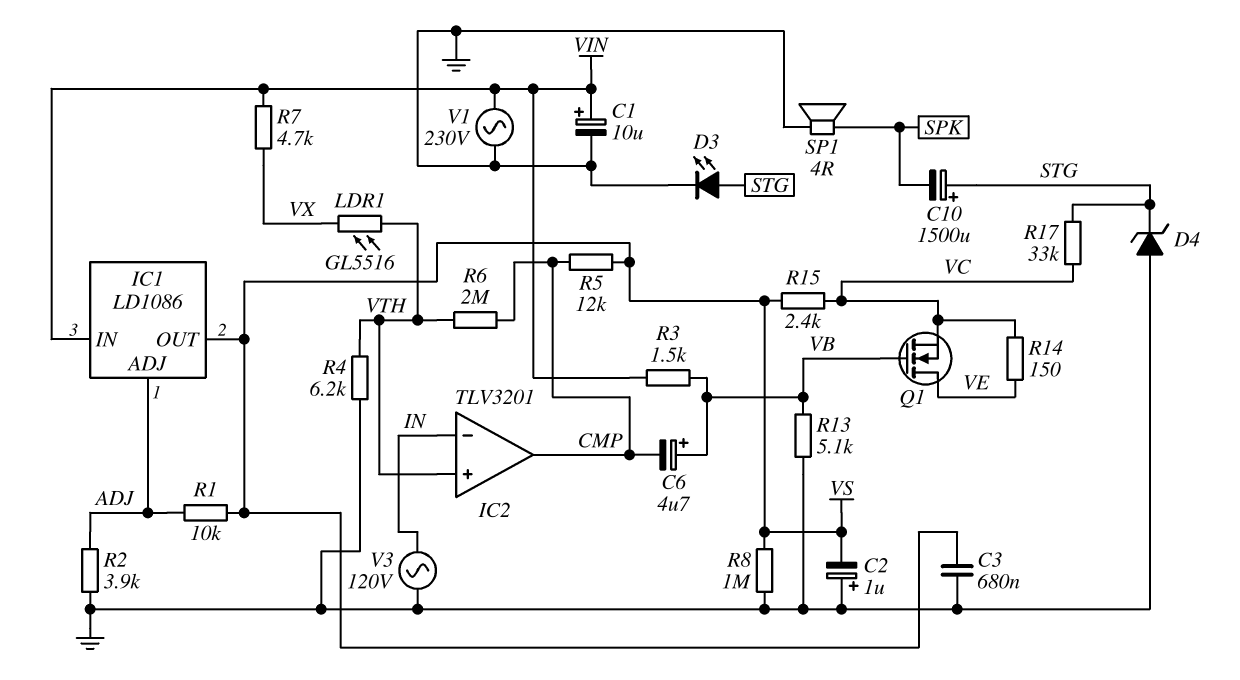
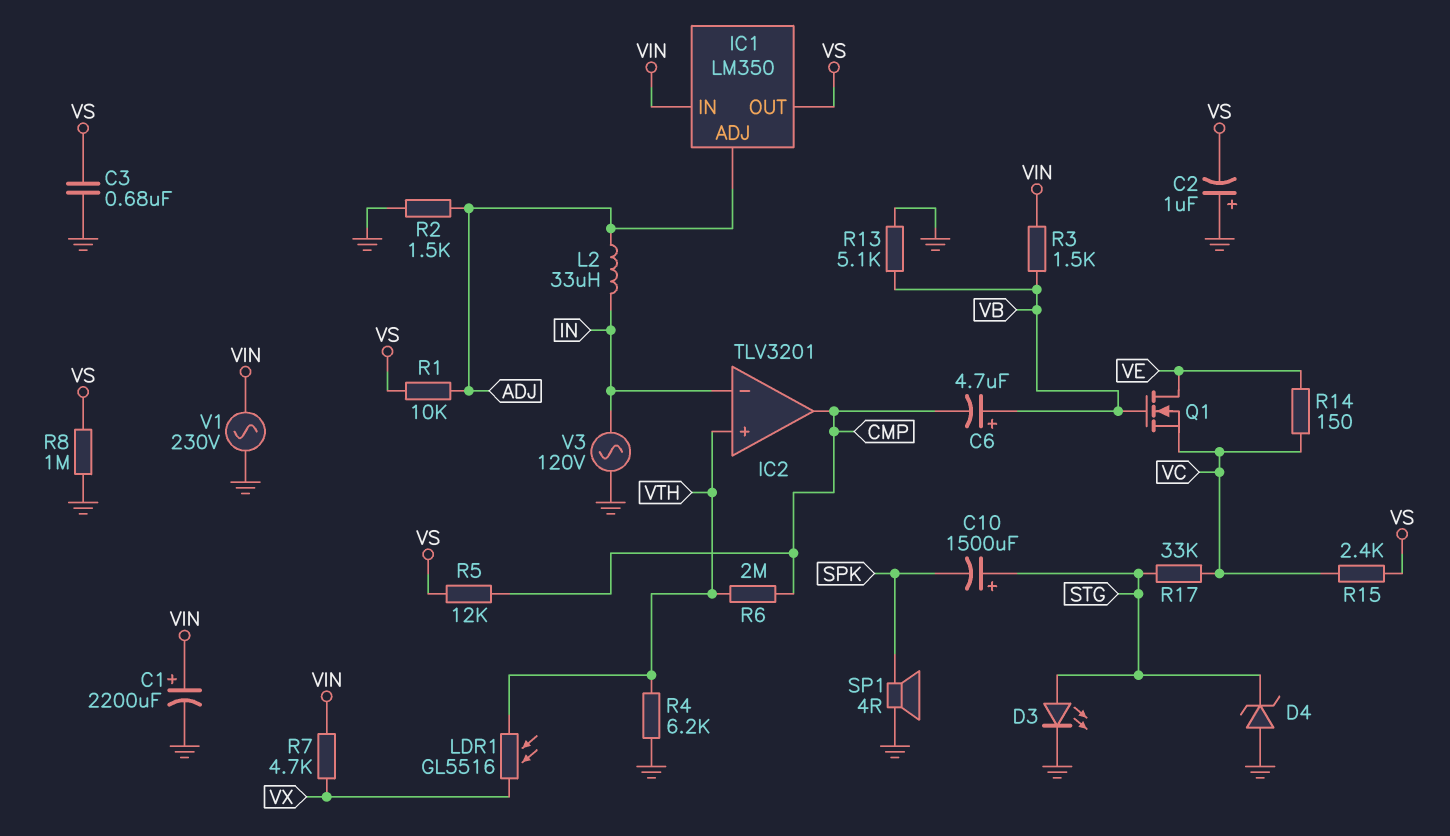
C1: 10uF (plus VIN, minus GND) -> 2200uF (plus VIN, minus GND)
IC1: LD1086 -> LM350
L2: none -> 33uH (ADJ, IN)
R2: 3.9k (ADJ, GND) -> 1.5k (ADJ, GND)

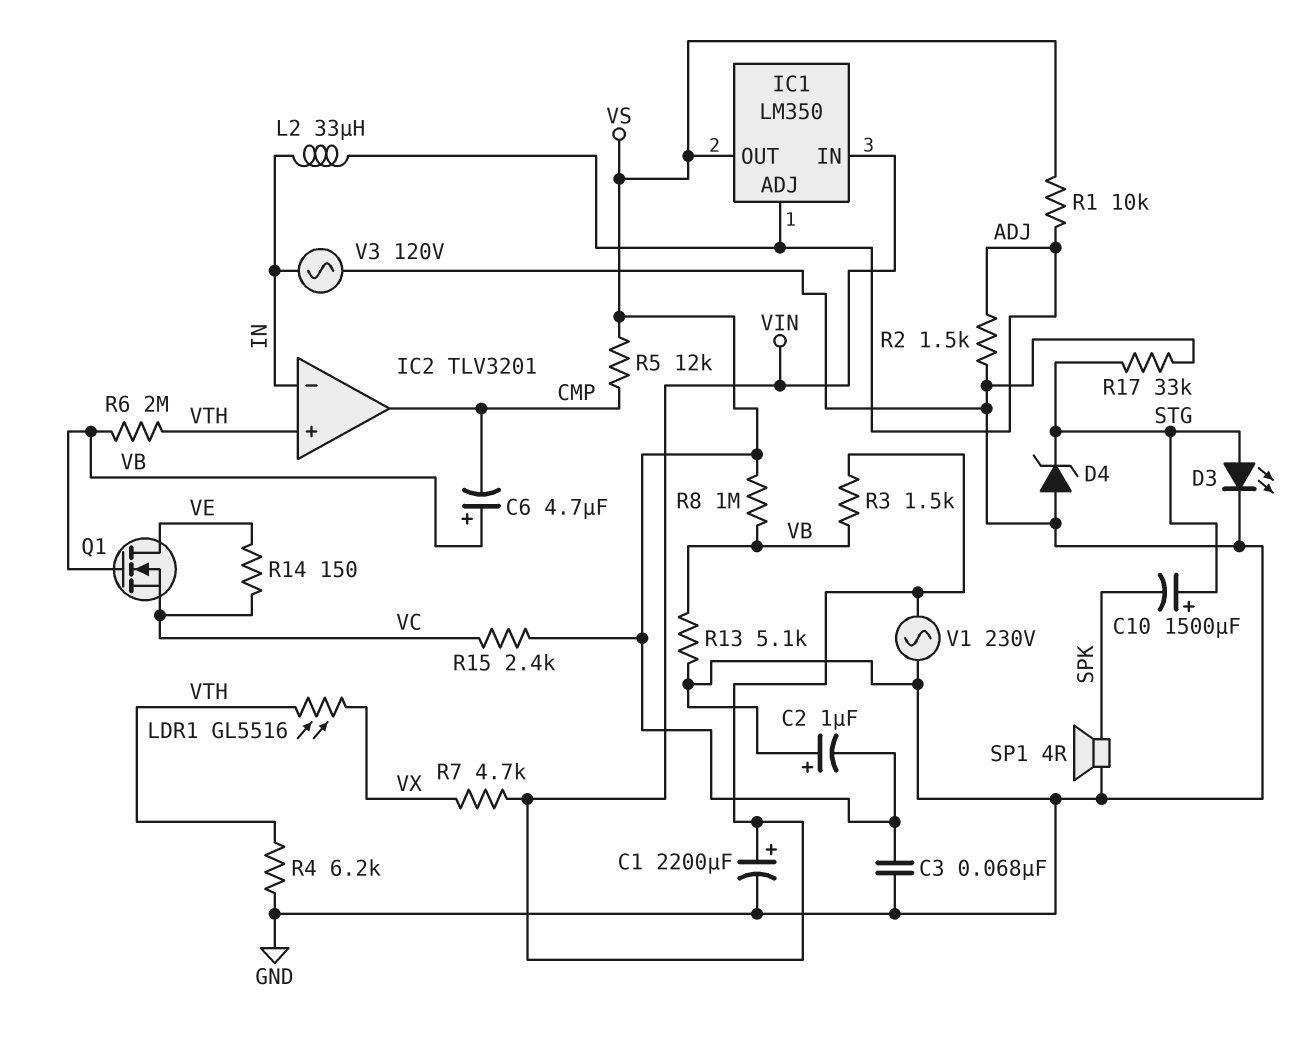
C3: 680nF (GND, VS) -> 68nF (GND, VS)
R6: 2M (CMP, VTH) -> 2M (VB, VTH)
R8: 1M (GND, VS) -> 1M (VB, VS)
R17: 33k (STG, VC) -> 33k (GND, STG)

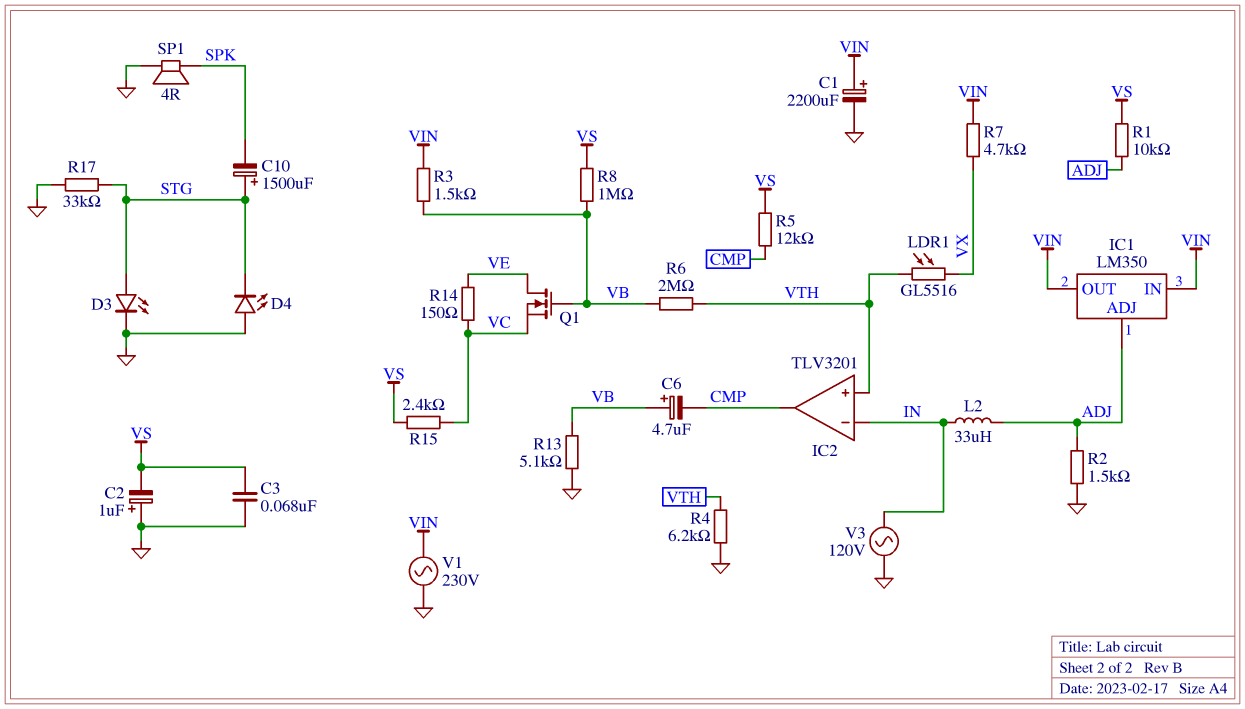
D4: zener (A GND, K STG) -> LED (A GND, K STG)
IC1 pin OUT: VS -> VIN

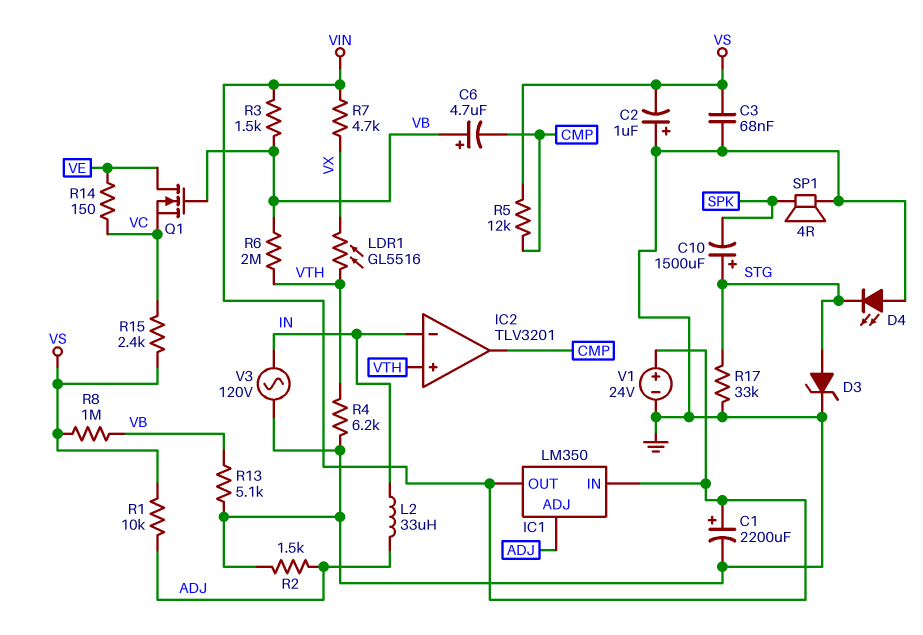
D3: LED (A STG, K GND) -> zener (A STG, K GND)
V1: AC 230V (GND, VIN) -> 24V (plus VIN, minus GND)

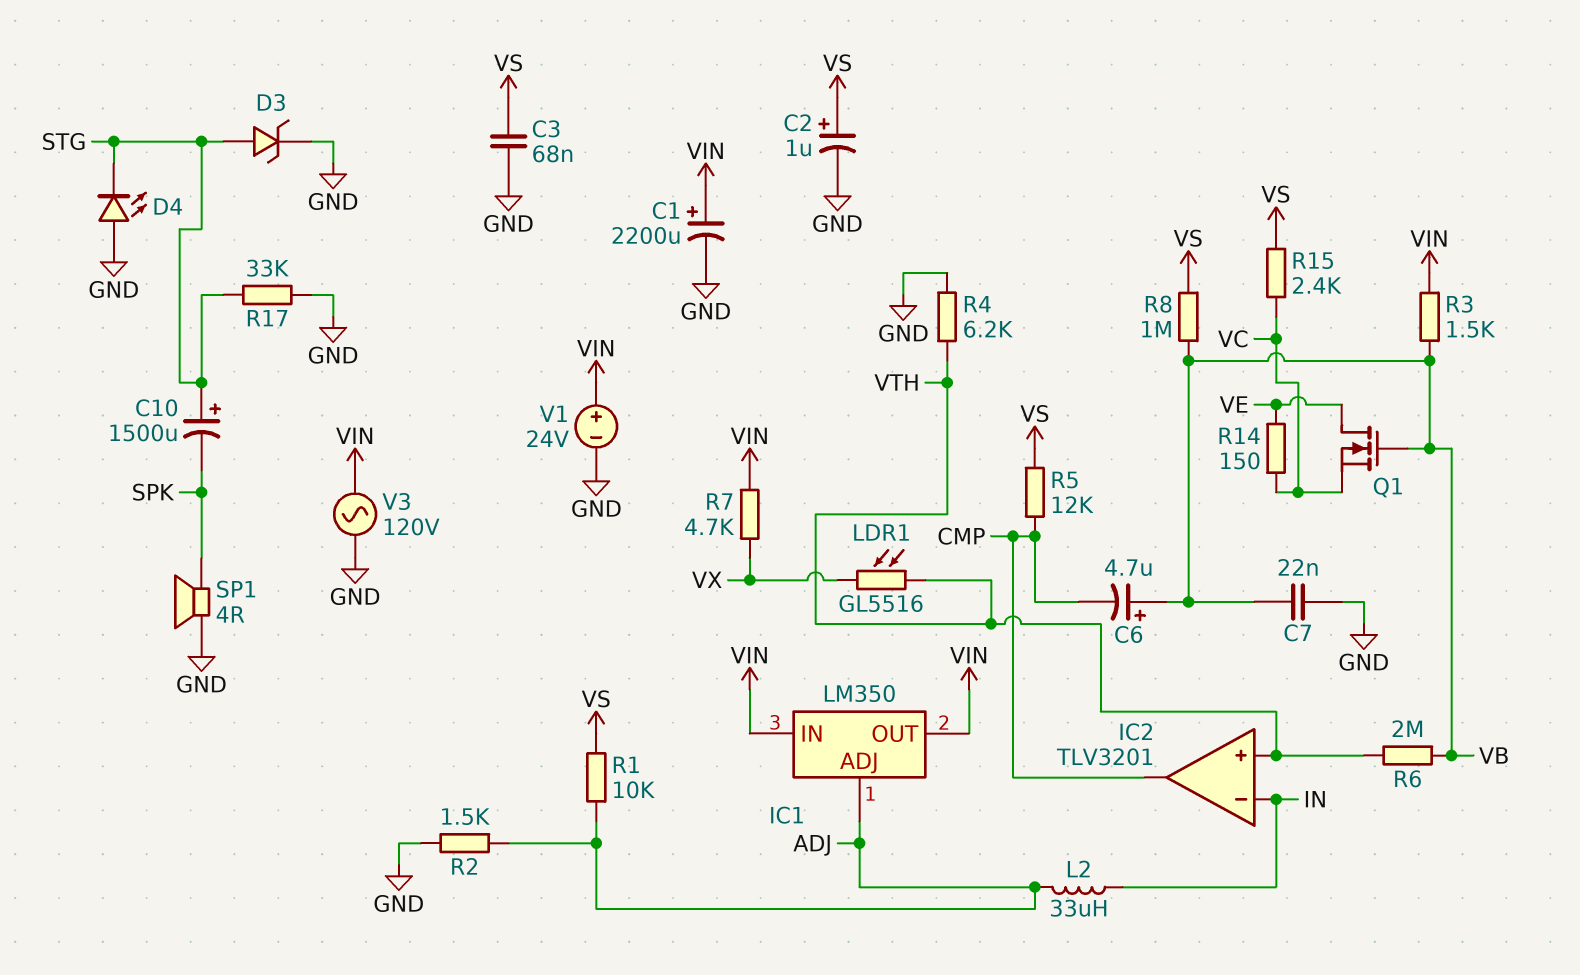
C2: 1uF (plus GND, minus VS) -> 1uF (plus VS, minus GND)
C7: none -> 22nF (GND, VB)
R13: 5.1k (GND, VB) -> none
V3: AC 120V (GND, IN) -> AC 120V (GND, VIN)

